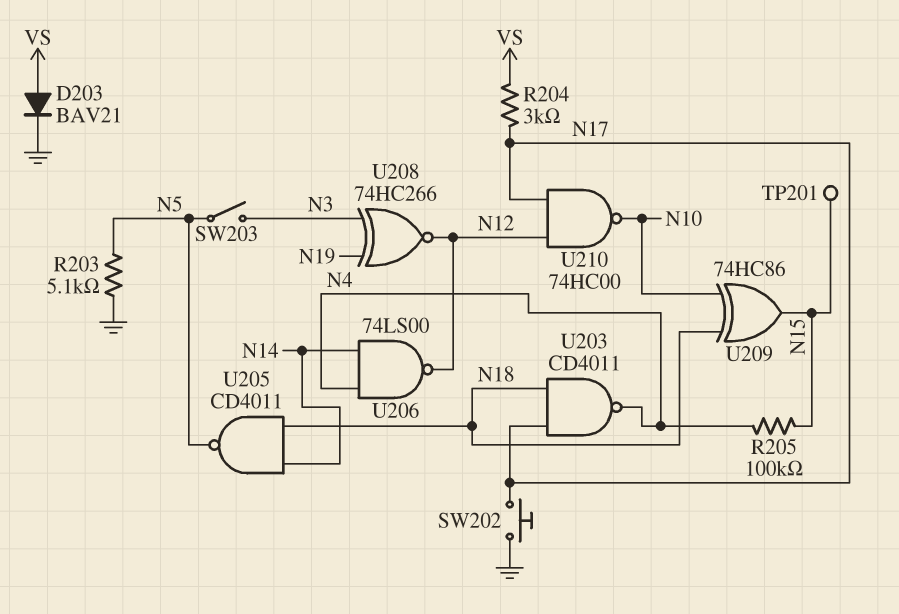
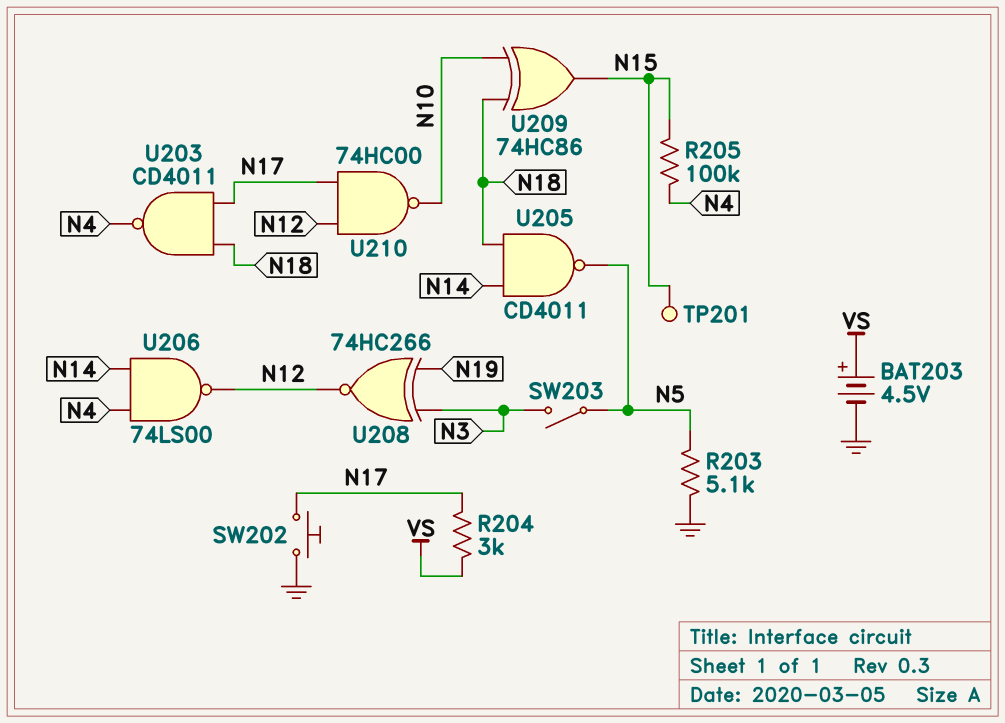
BAT203: none -> 4.5V (plus VS, minus GND)
D203: diode BAV21 (A VS, K GND) -> none

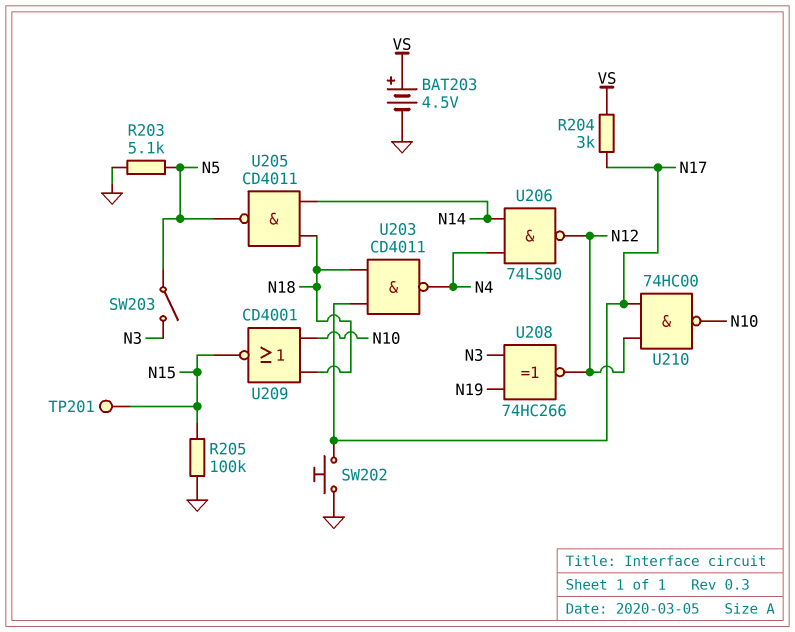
R205: 100k (N4, N15) -> 100k (GND, N15)
U209: XOR 74HC86 (in N10, in N18, out N15) -> NOR CD4001 (in N10, in N18, out N15)

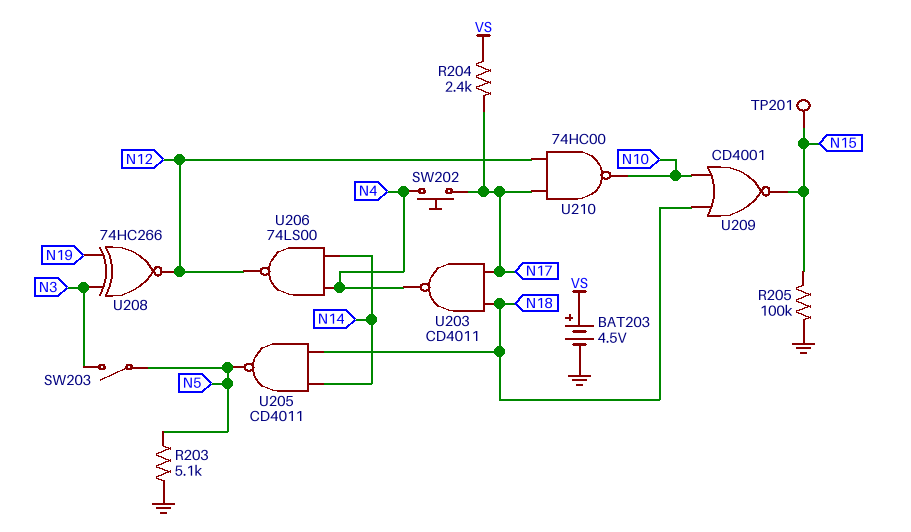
R204: 3k (N17, VS) -> 2.4k (N17, VS)
SW202: button (GND, N17) -> button (N4, N17)

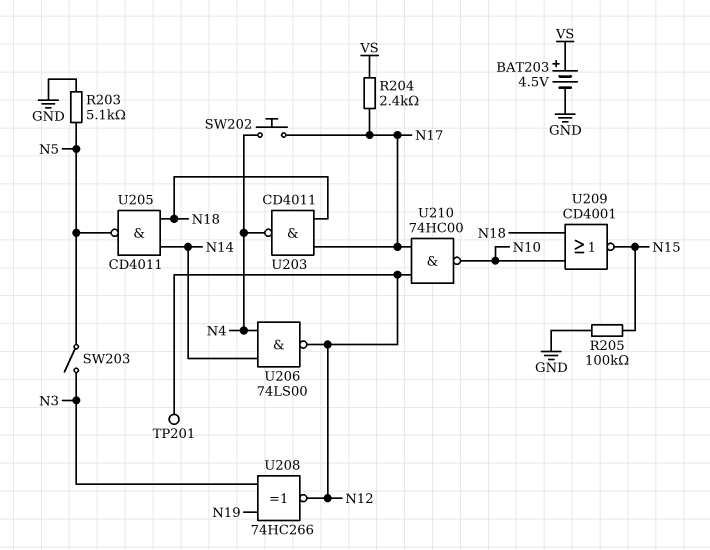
TP201: test point (N15) -> test point (N12)

